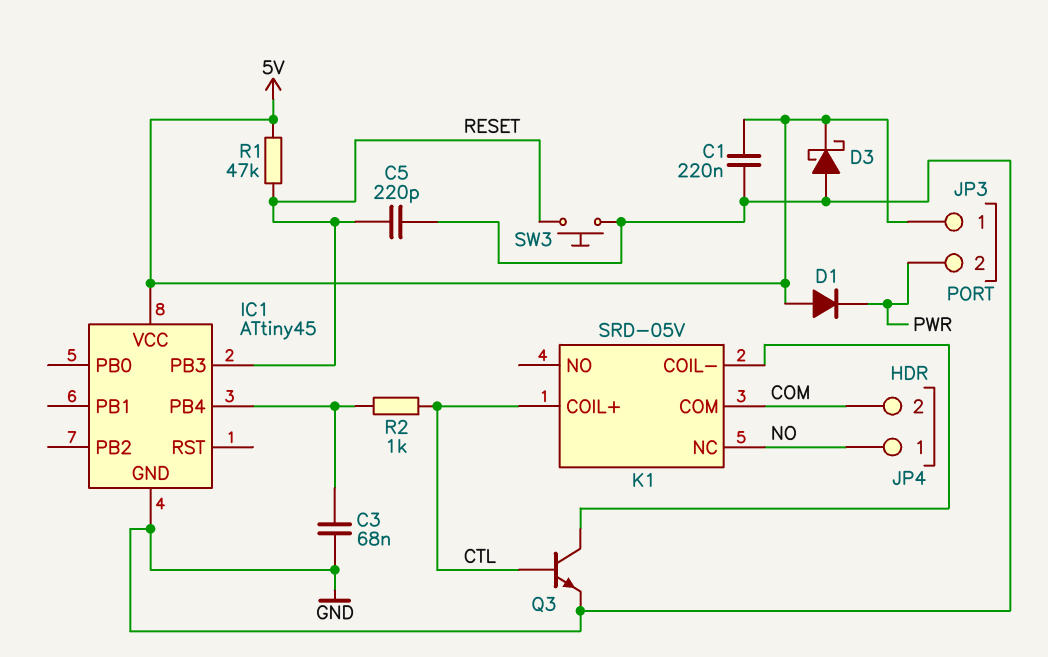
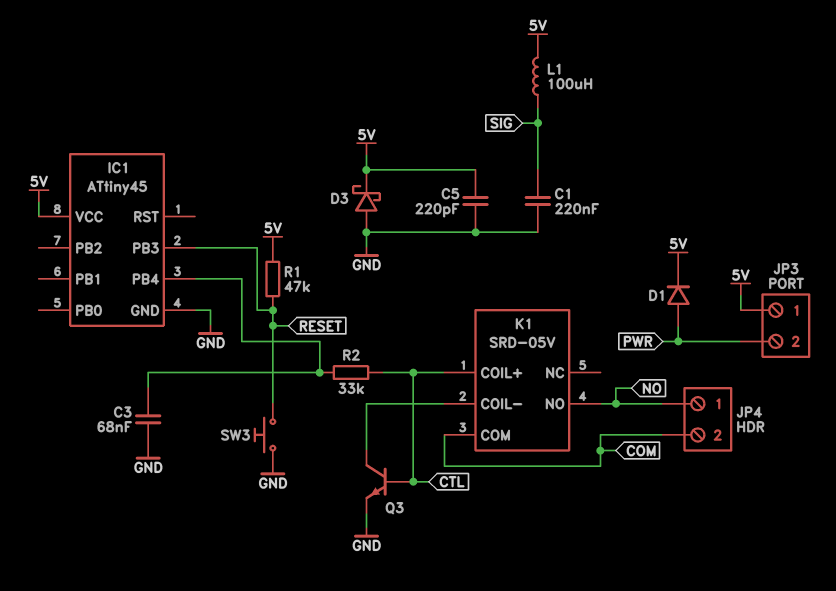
C1: 220nF (5V, GND) -> 220nF (GND, SIG)
C5: 220pF (GND, RESET) -> 220pF (5V, GND)
D1: diode (A 5V, K PWR) -> diode (A PWR, K 5V)
K1 pin NC: NO -> none
K1 pin NO: none -> NO
L1: none -> 100uH (5V, SIG)
R2: 1k (CTL, IC1/PB4) -> 33k (CTL, IC1/PB4)

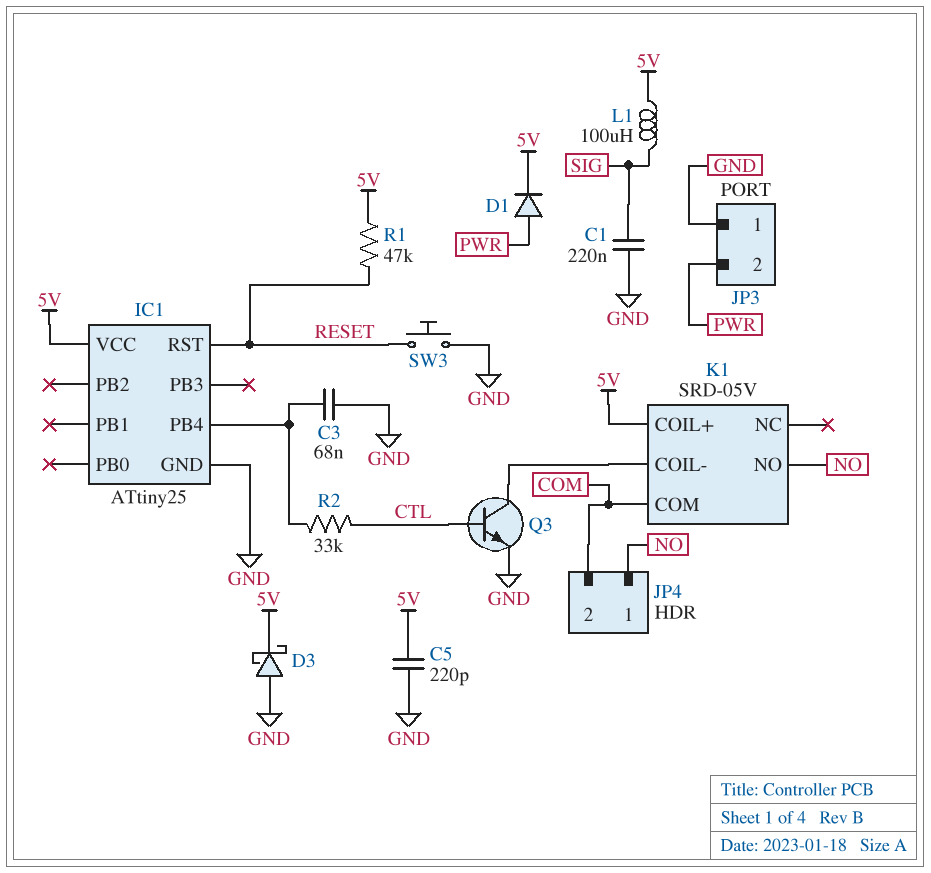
IC1: ATtiny45 -> ATtiny25
IC1 pin PB3: RESET -> none
IC1 pin RST: none -> RESET
JP3 pin 1: 5V -> GND
K1 pin COIL+: CTL -> 5V

